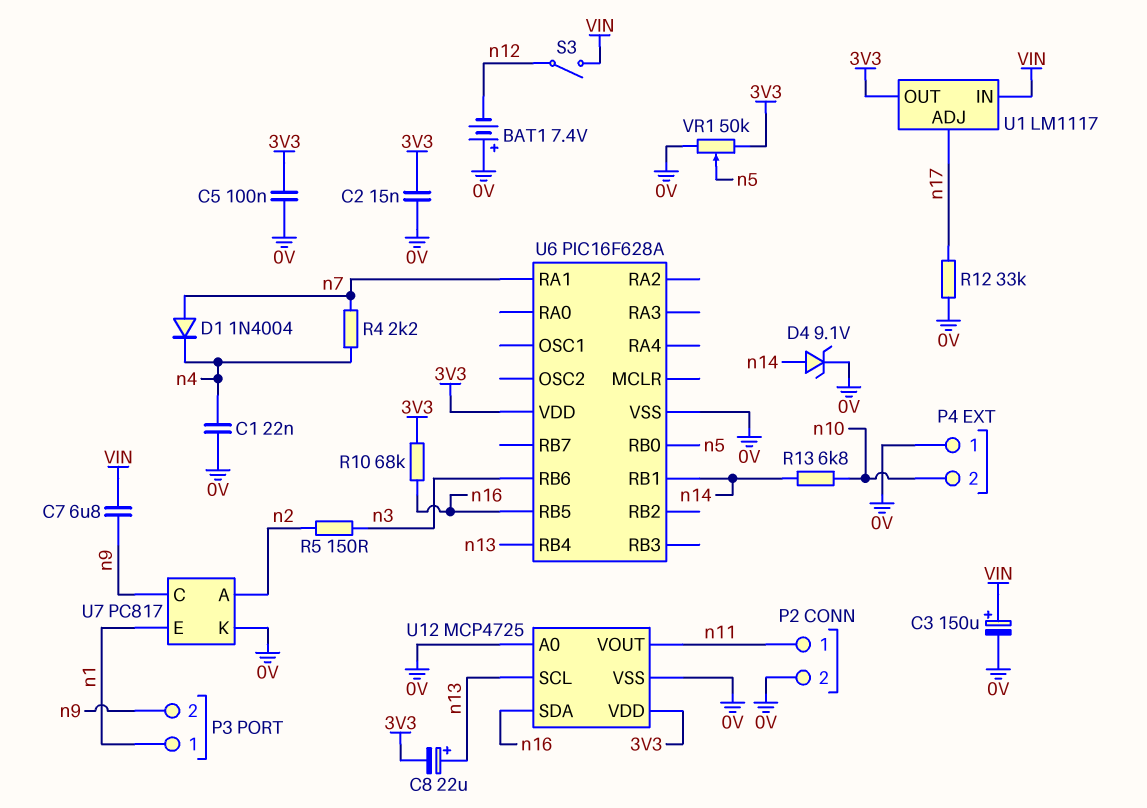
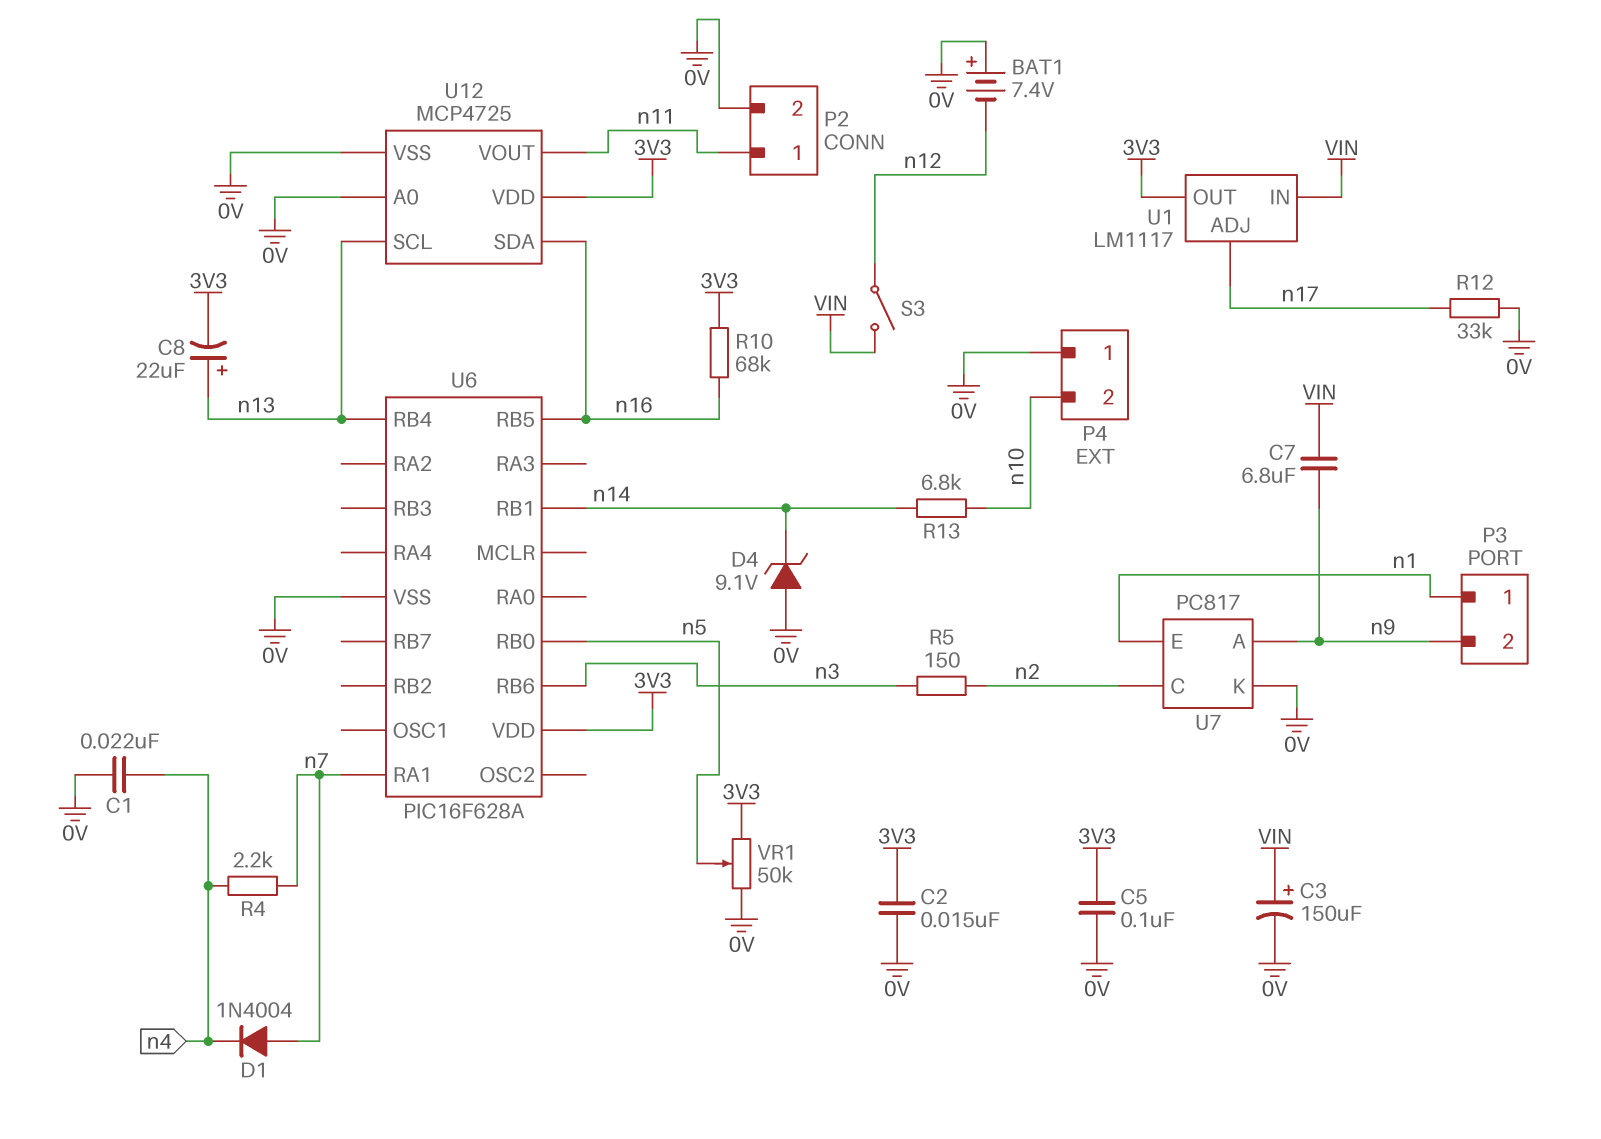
D4: zener 9.1V (A n14, K 0V) -> zener 9.1V (A 0V, K n14)
U7 pin A: n2 -> n9
U7 pin C: n9 -> n2

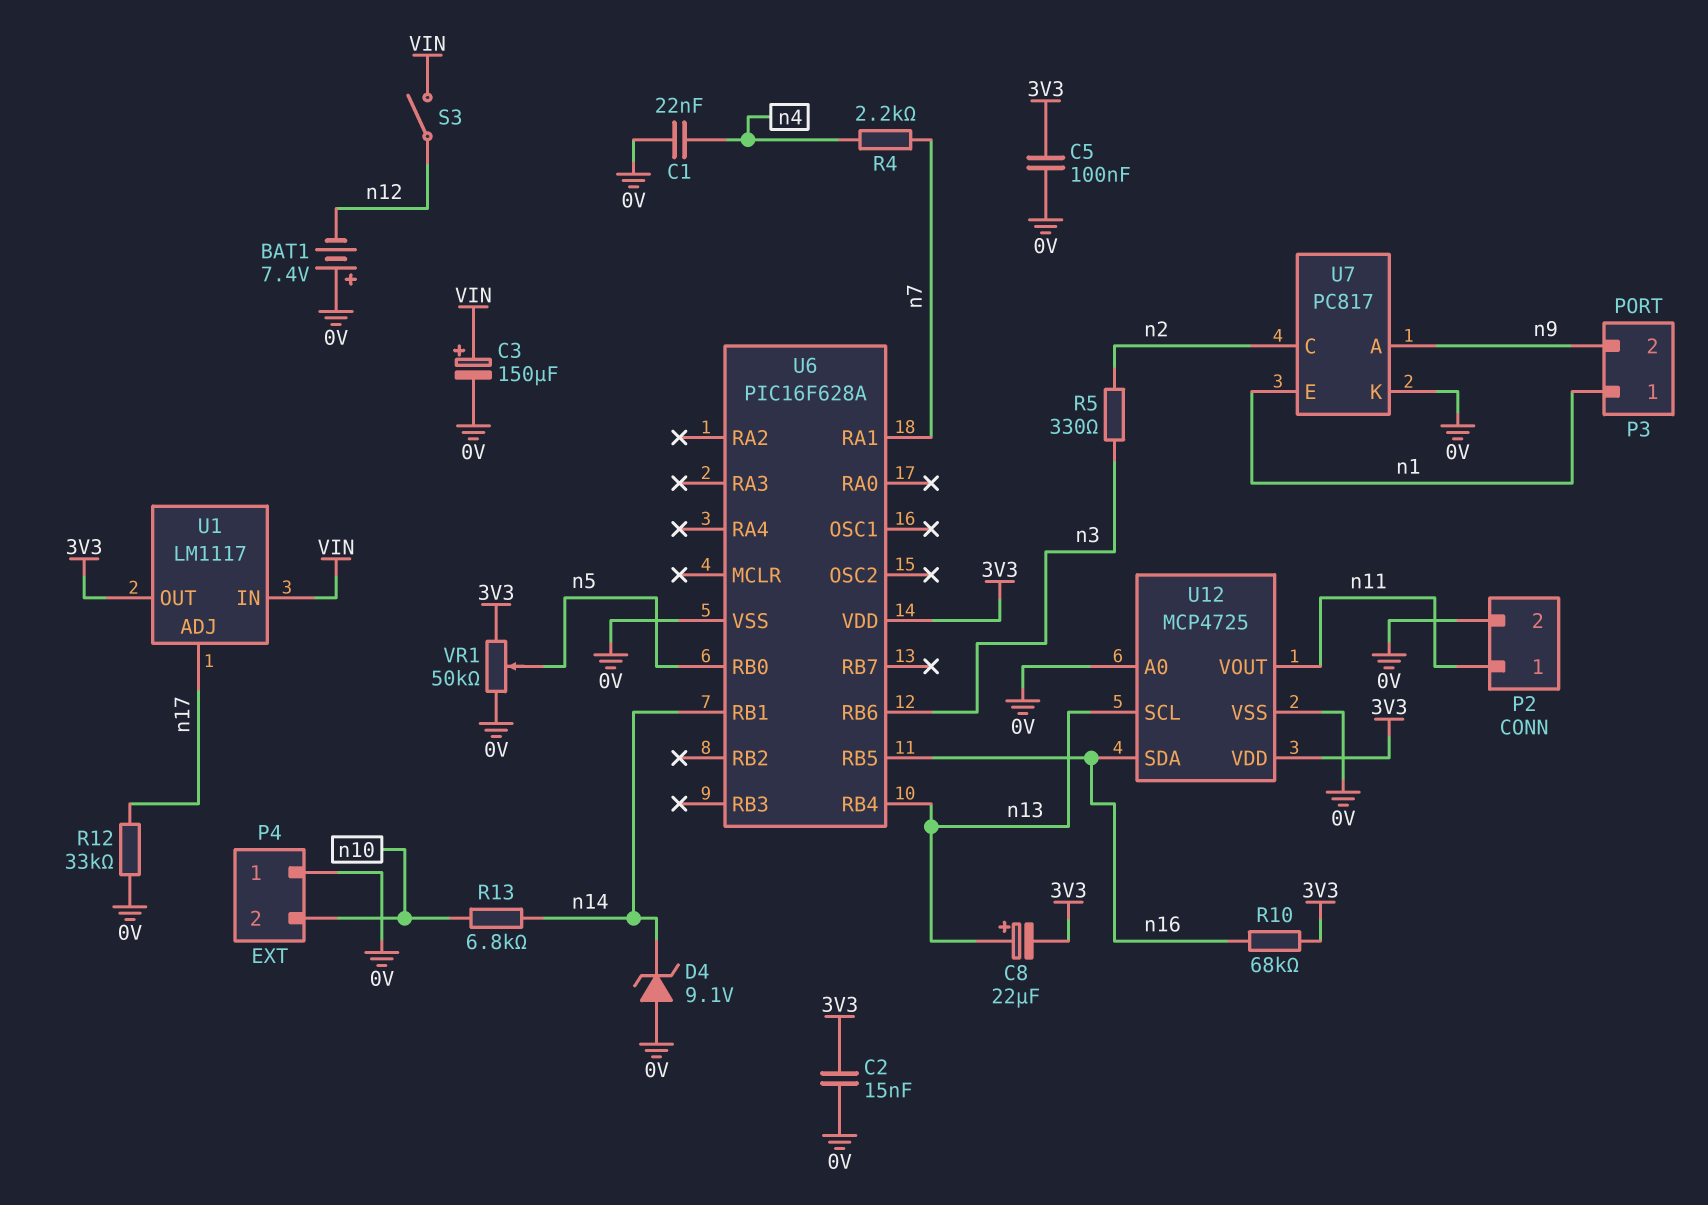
C7: 6.8uF (VIN, n9) -> none
D1: diode 1N4004 (A n7, K n4) -> none
R5: 150 (n2, n3) -> 330 (n2, n3)

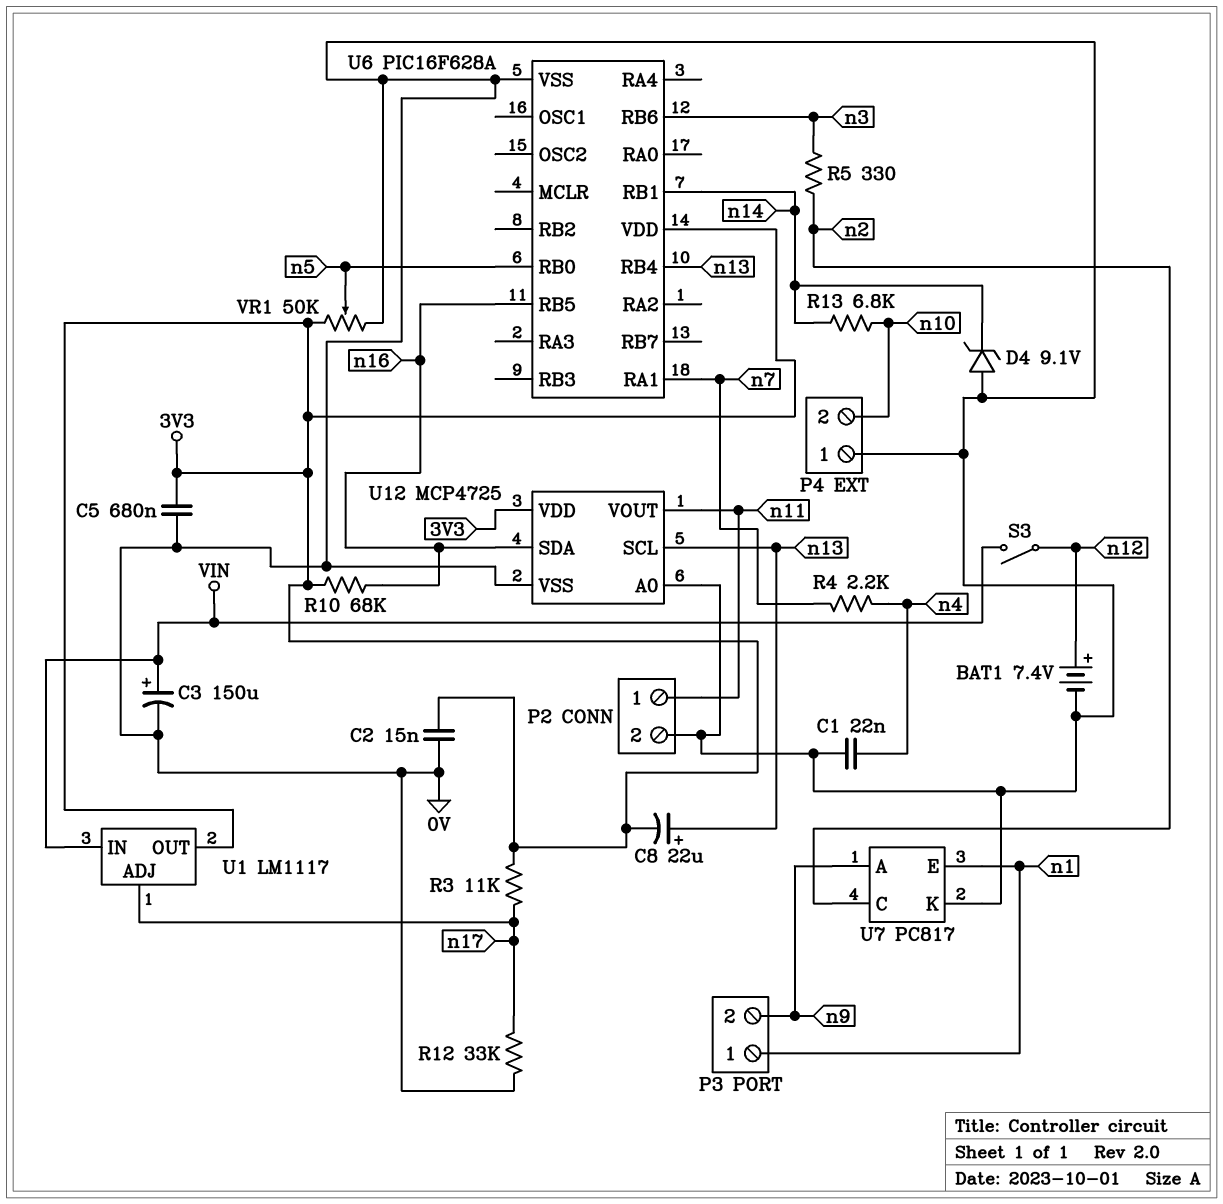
BAT1: 7.4V (plus 0V, minus n12) -> 7.4V (plus n12, minus 0V)
C5: 100nF (0V, 3V3) -> 680nF (0V, 3V3)
R3: none -> 11k (3V3, n17)

